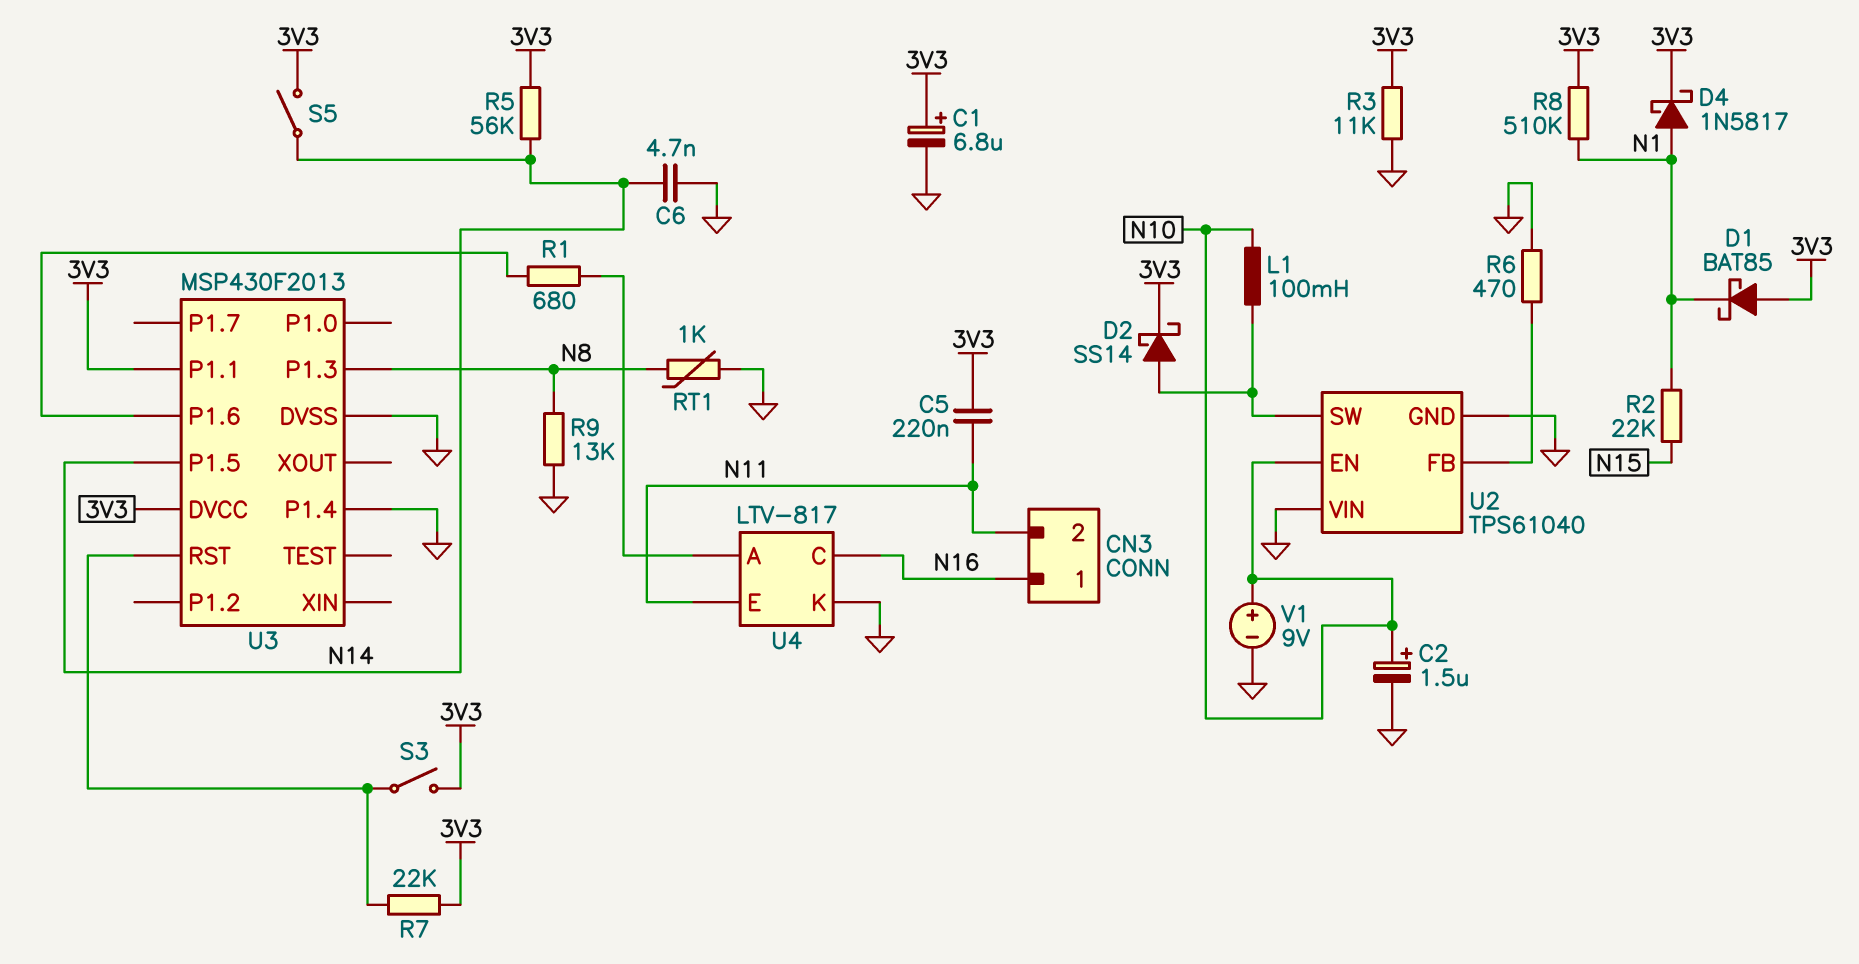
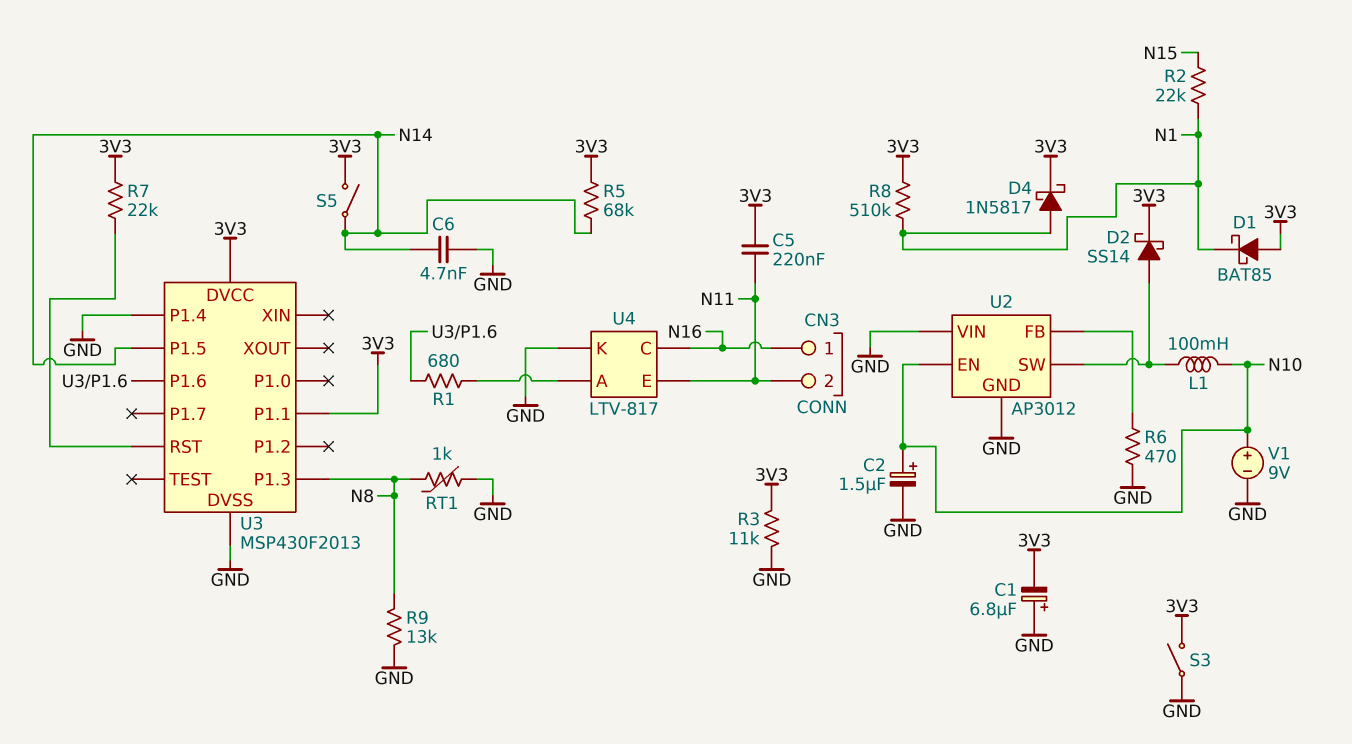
C1: 6.8uF (plus 3V3, minus GND) -> 6.8uF (plus GND, minus 3V3)
R5: 56k (3V3, N14) -> 68k (3V3, N14)
S3: switch (3V3, U3/RST) -> switch (3V3, GND)
U2: TPS61040 -> AP3012

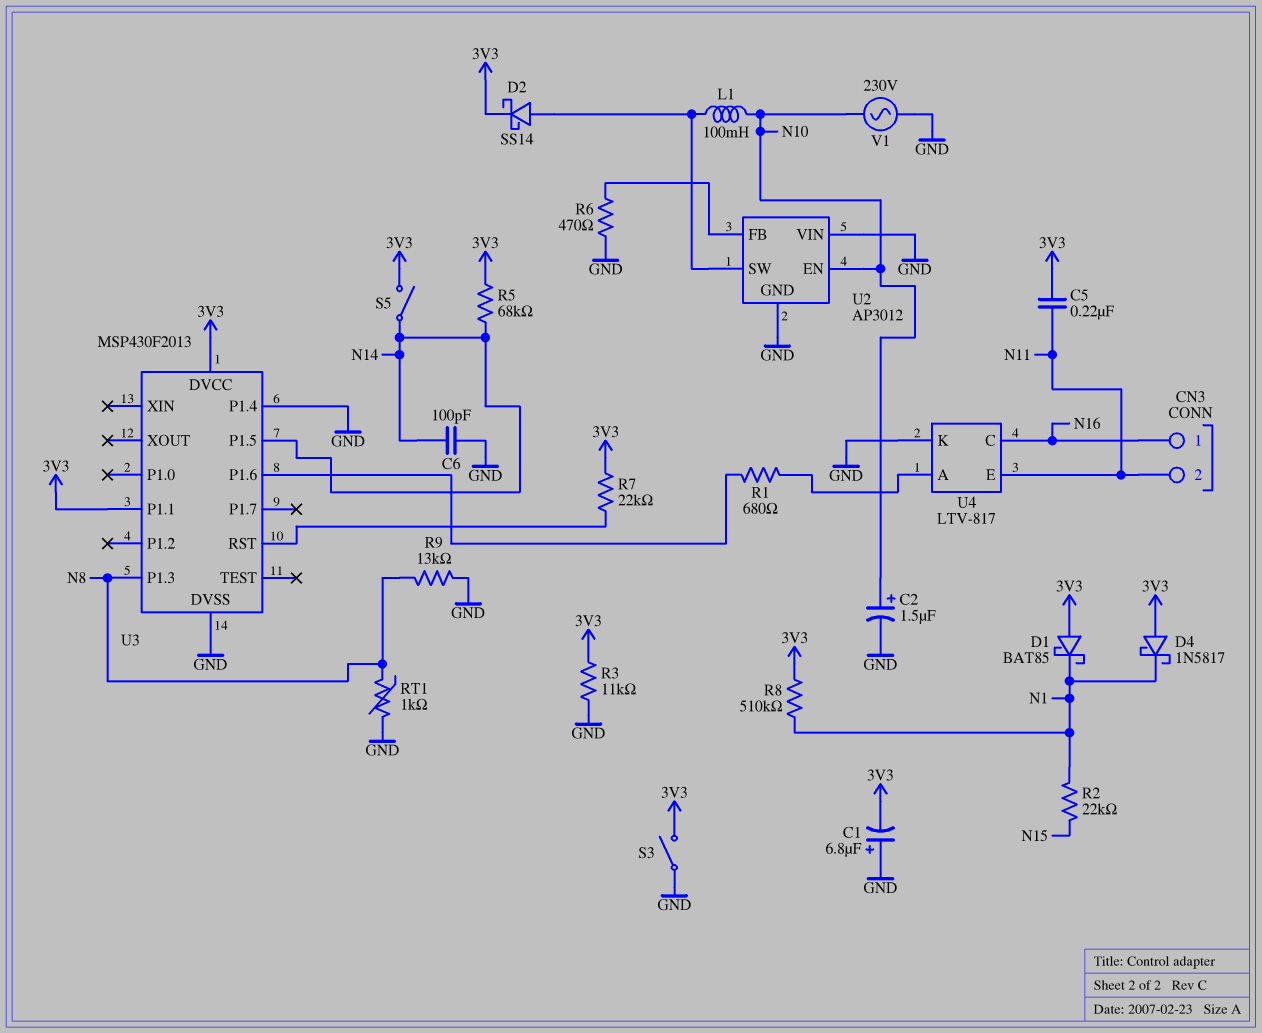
C6: 4.7nF (GND, N14) -> 100pF (GND, N14)
D4: schottky 1N5817 (A N1, K 3V3) -> schottky 1N5817 (A 3V3, K N1)
V1: 9V (plus N10, minus GND) -> AC 230V (GND, N10)

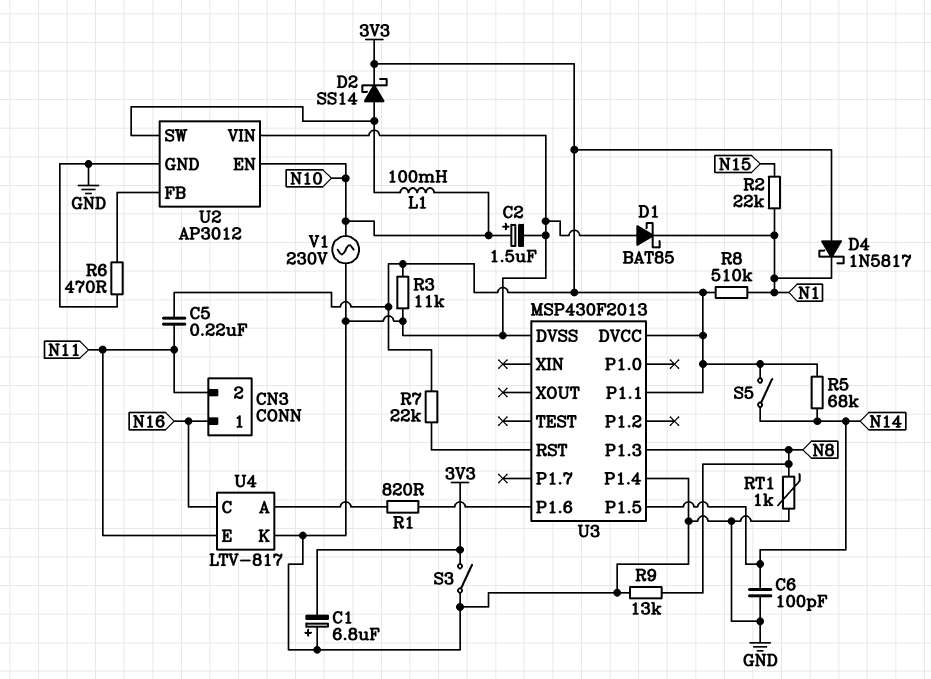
D1: schottky BAT85 (A 3V3, K N1) -> schottky BAT85 (A GND, K N1)
R1: 680 (U3/P1.6, U4/A) -> 820 (U3/P1.6, U4/A)

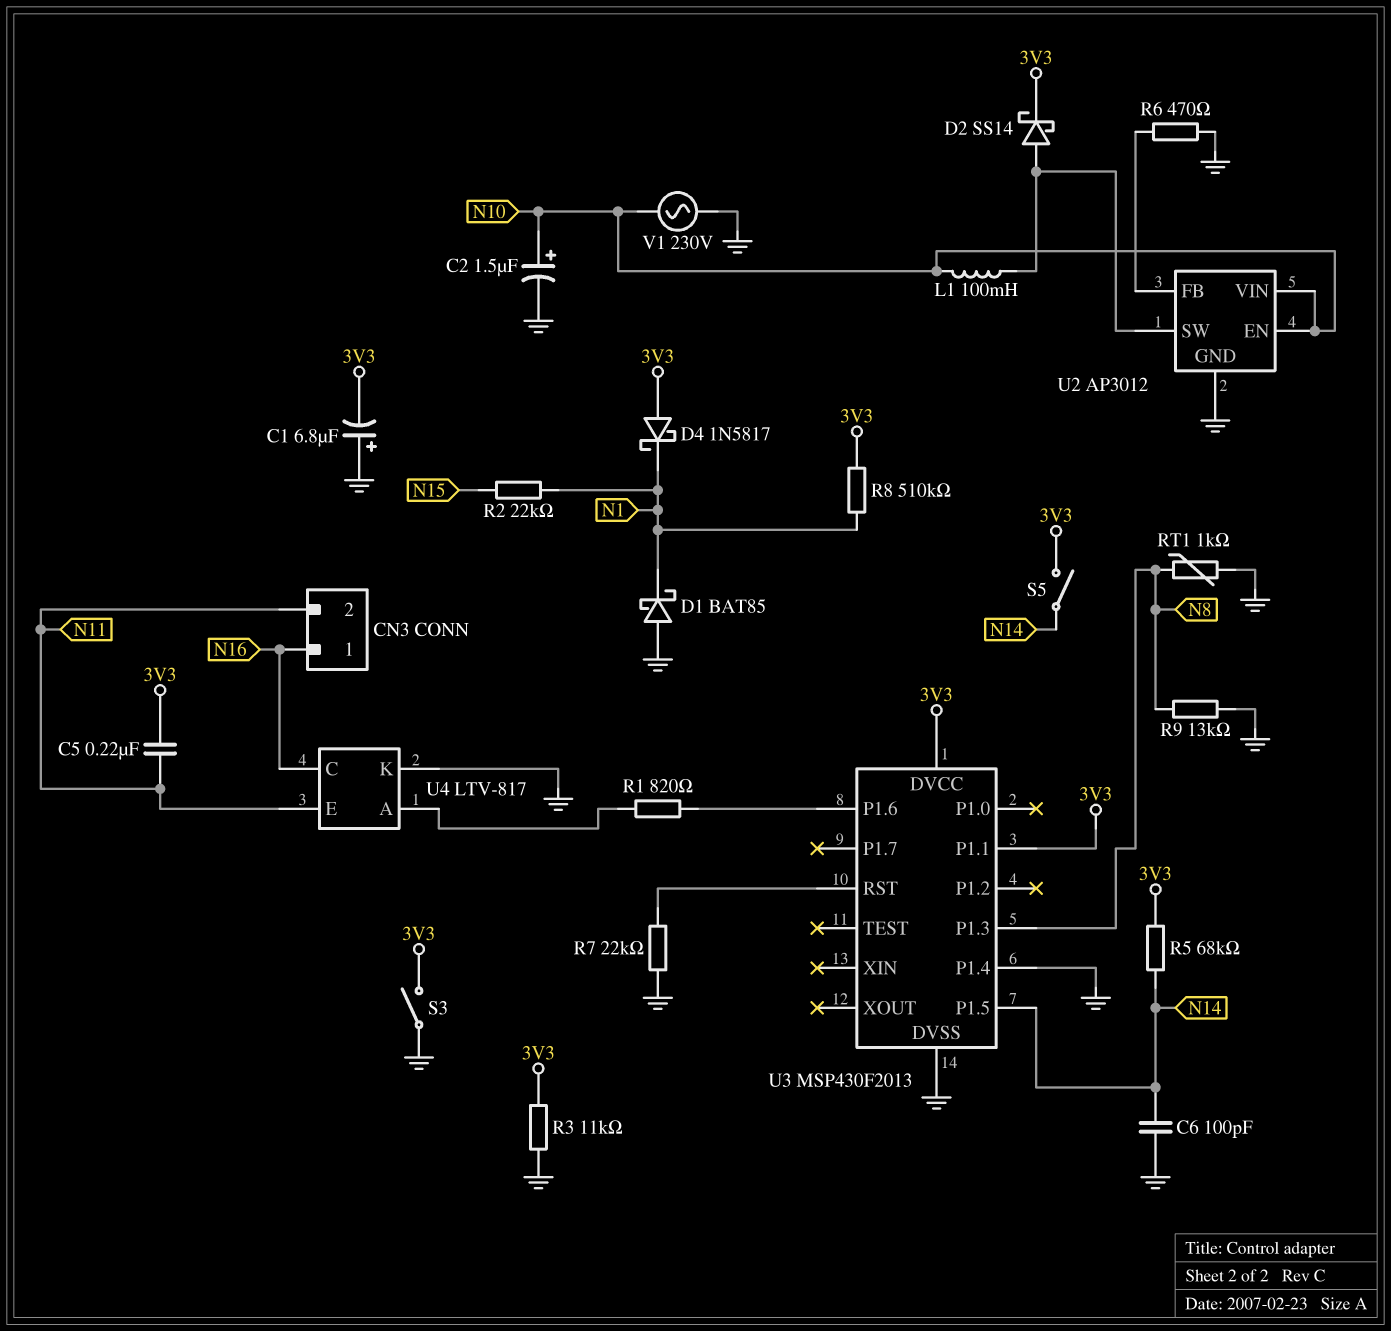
R7: 22k (3V3, U3/RST) -> 22k (GND, U3/RST)
U2 pin VIN: GND -> N10

